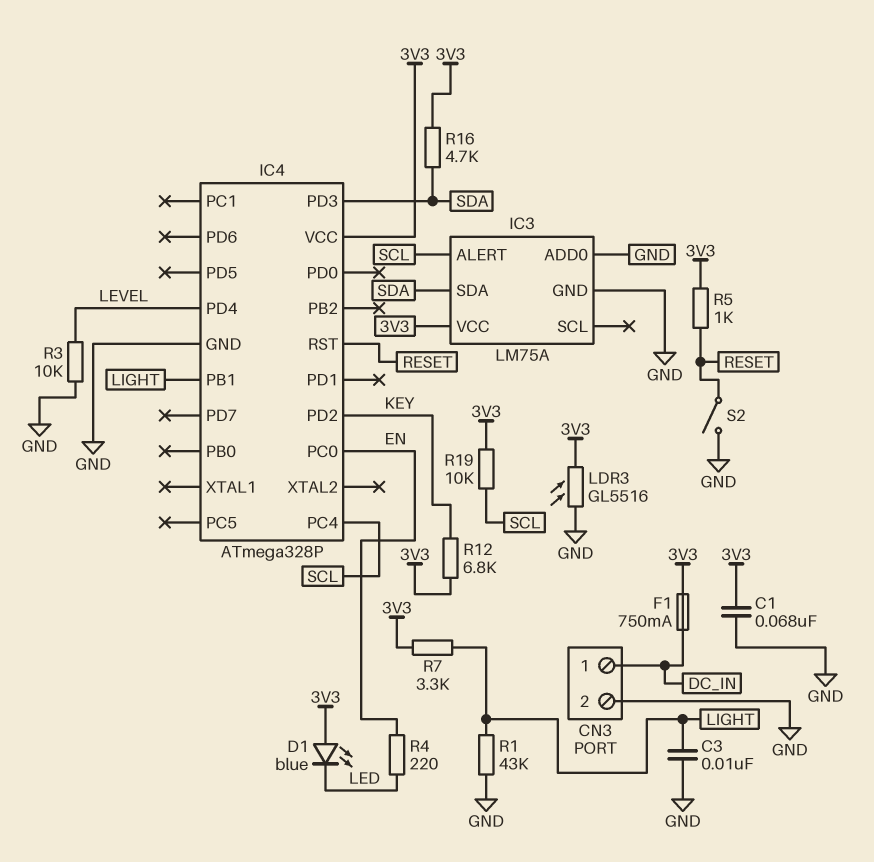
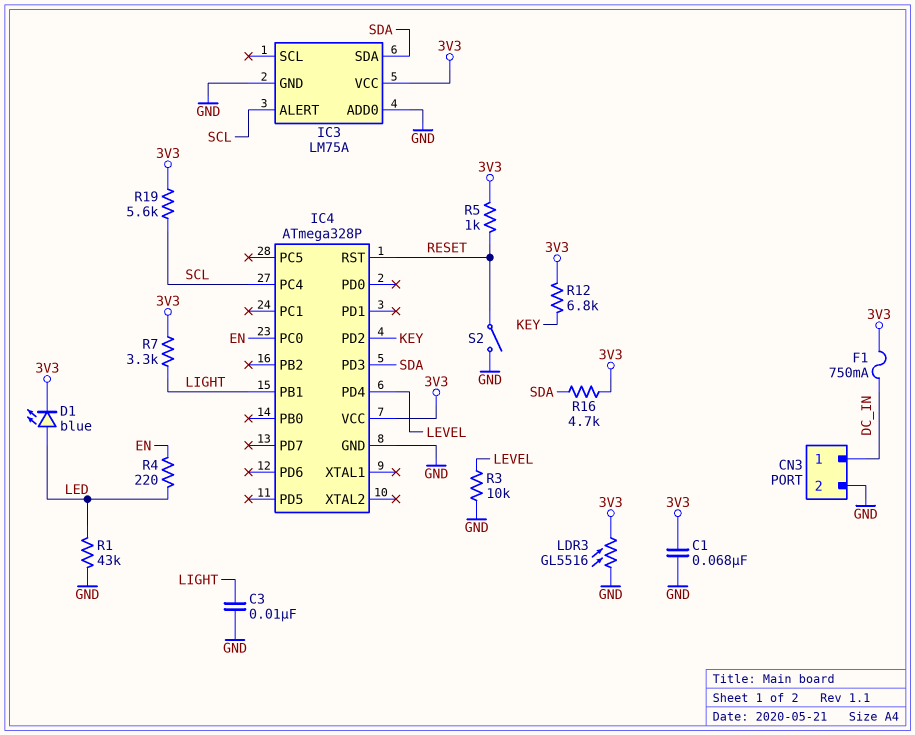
D1: LED blue (A 3V3, K LED) -> LED blue (A LED, K 3V3)
R1: 43k (GND, LIGHT) -> 43k (GND, LED)
R19: 10k (3V3, SCL) -> 5.6k (3V3, SCL)

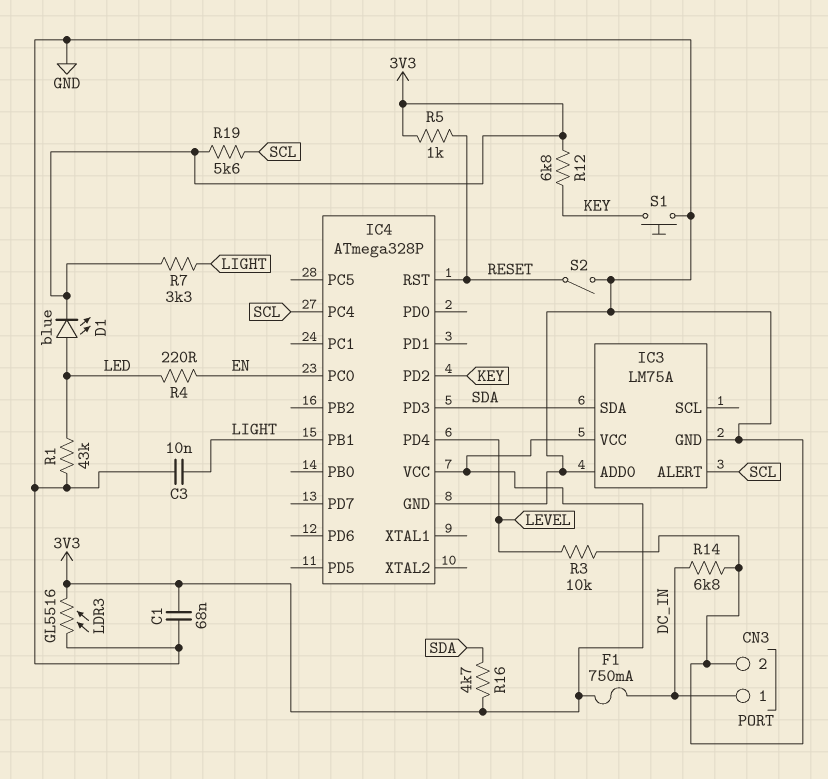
R14: none -> 6.8k (DC_IN, GND)
S1: none -> button (GND, KEY)

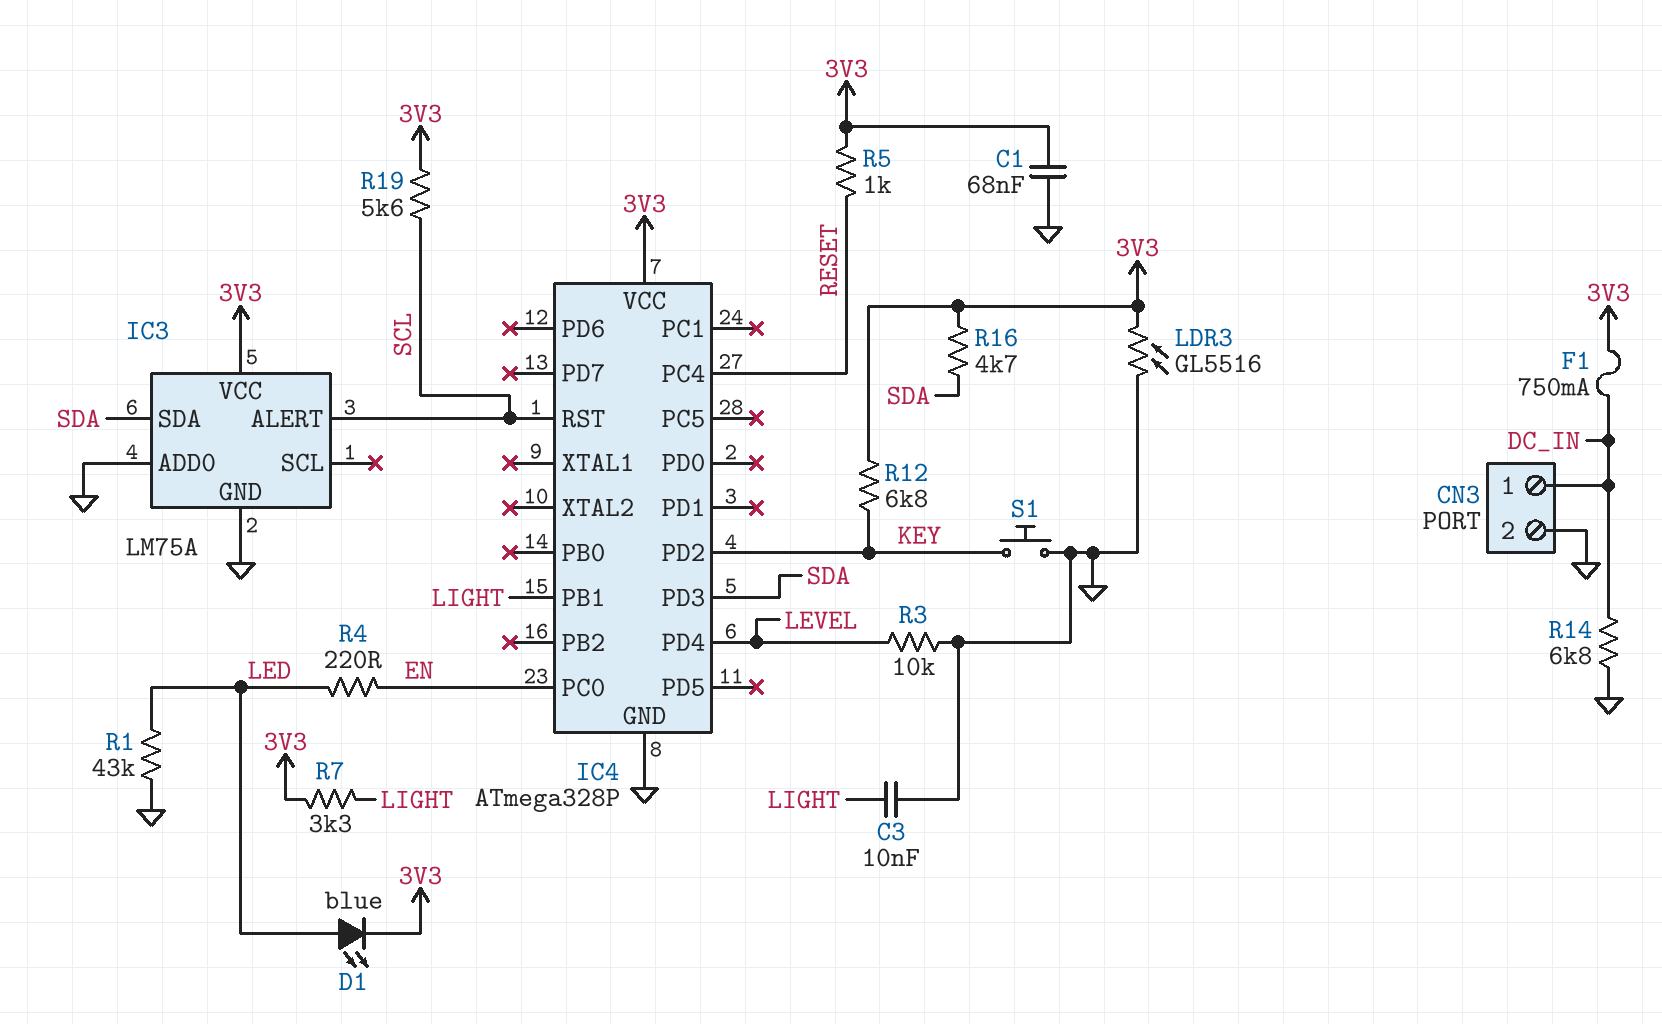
IC4 pin PC4: SCL -> RESET
IC4 pin RST: RESET -> SCL
S2: switch (GND, RESET) -> none

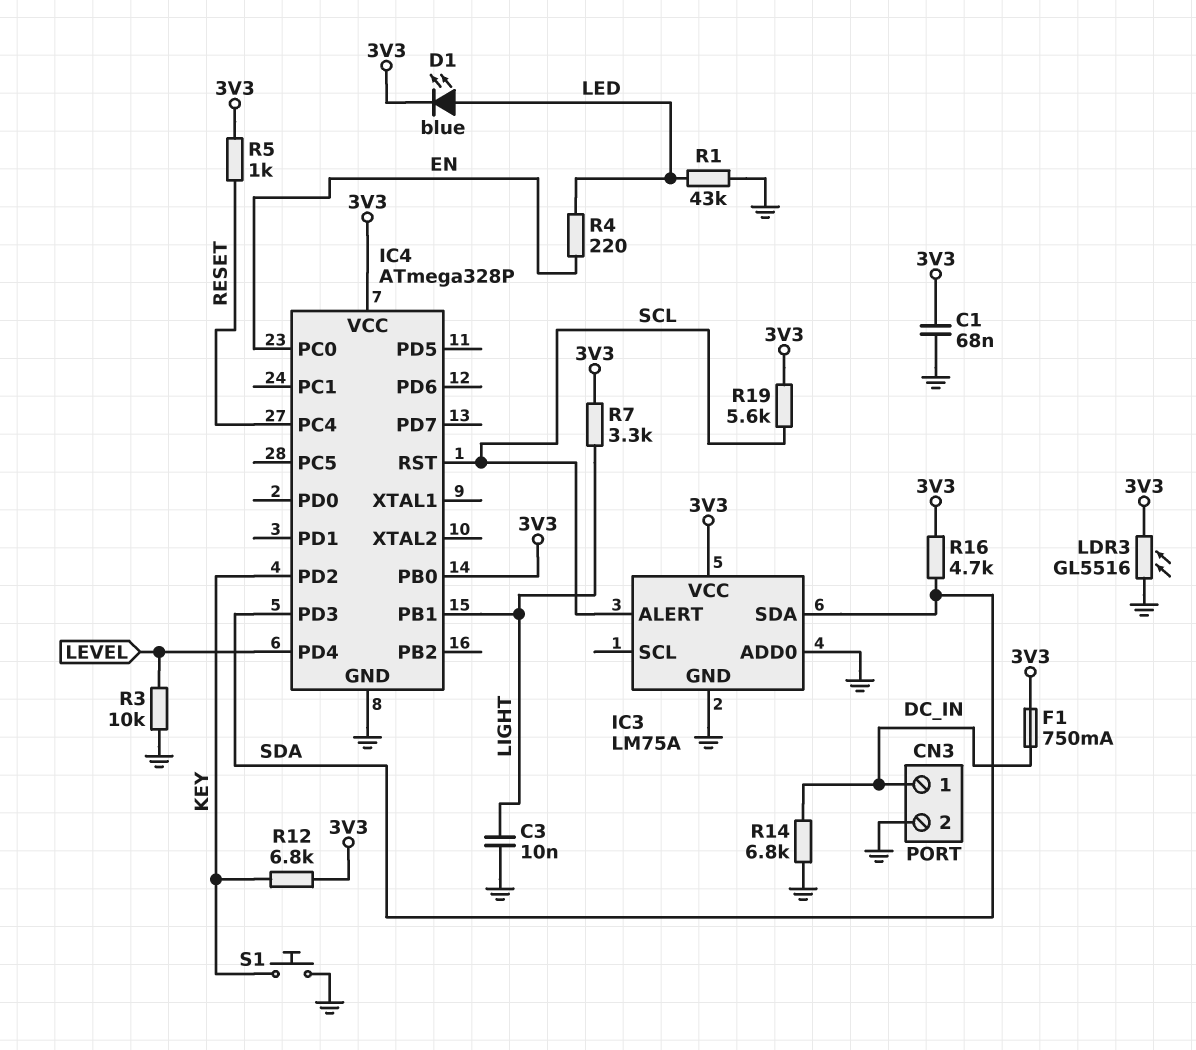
IC4 pin PB0: none -> 3V3

